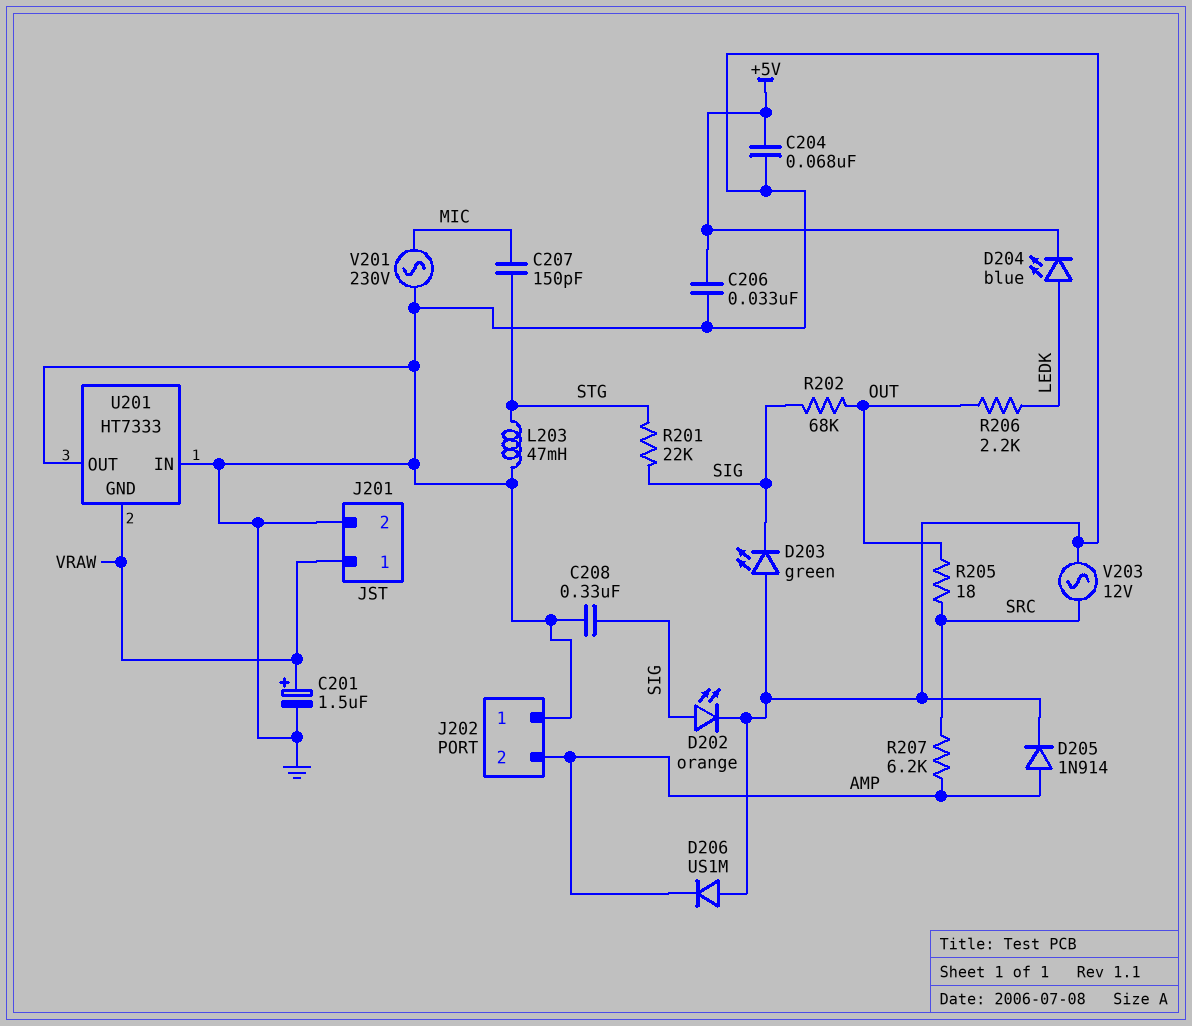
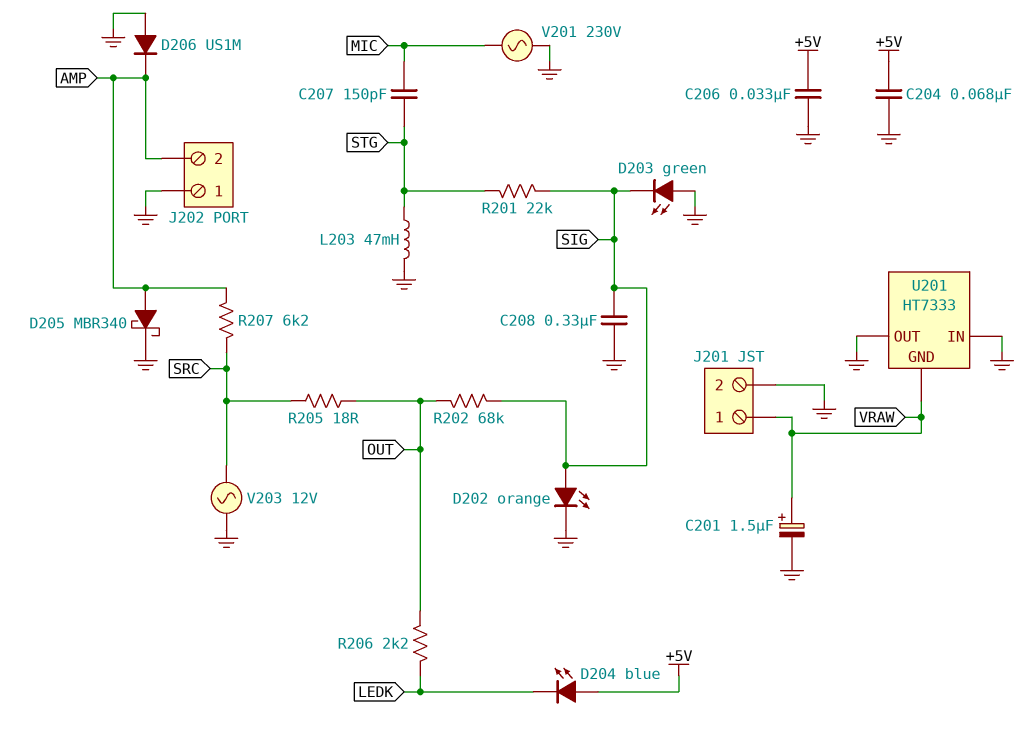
D204: LED blue (A LEDK, K +5V) -> LED blue (A +5V, K LEDK)
D205: diode 1N914 (A AMP, K GND) -> schottky MBR340 (A AMP, K GND)

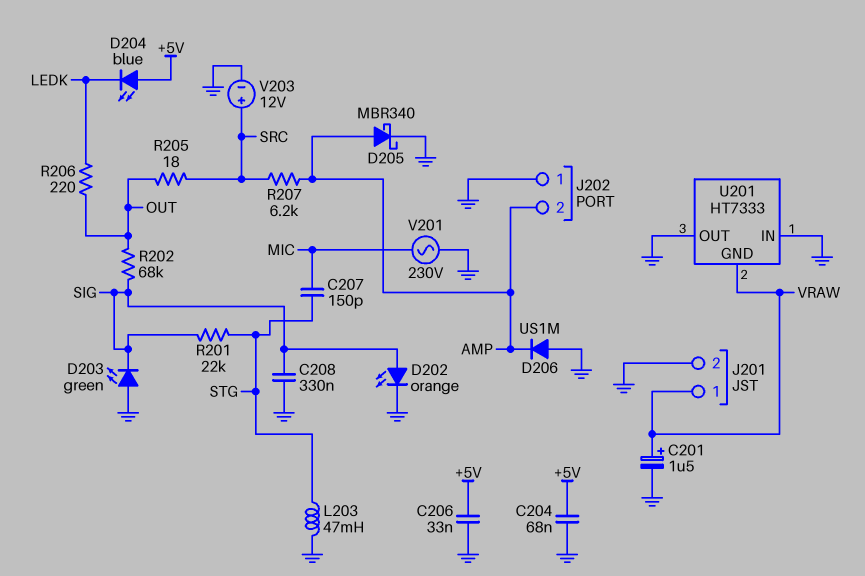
R206: 2.2k (LEDK, OUT) -> 220 (LEDK, OUT)
V203: AC 12V (GND, SRC) -> 12V (plus SRC, minus GND)

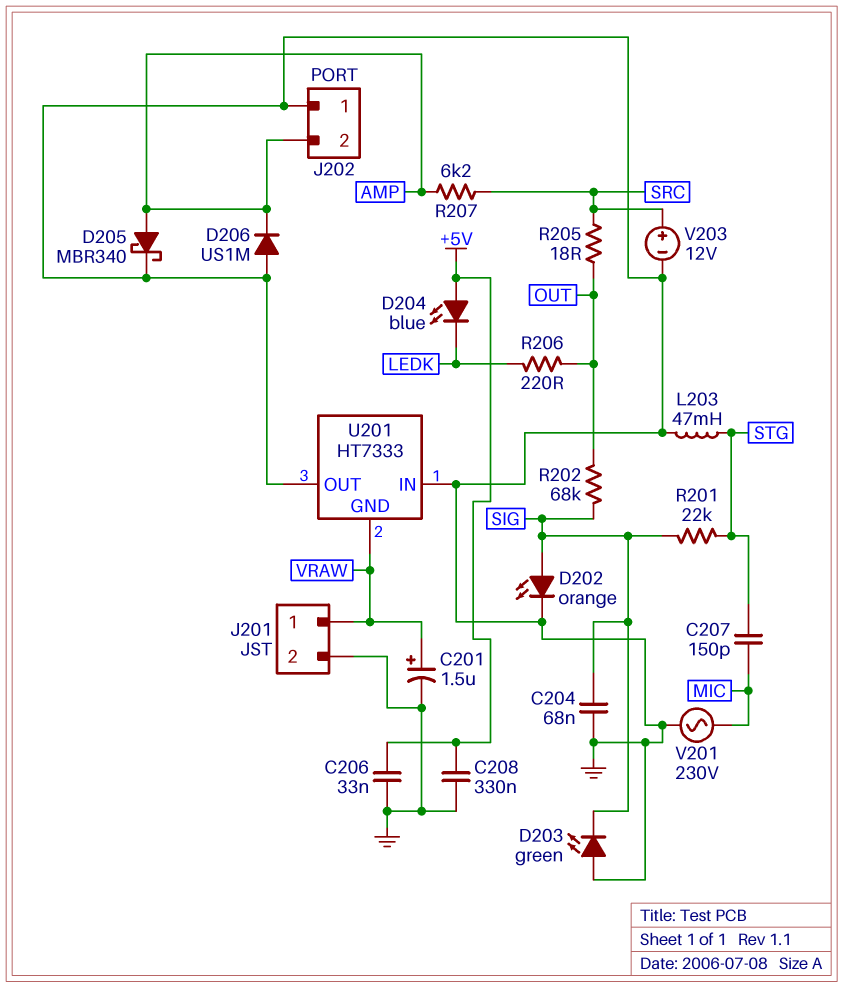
C204: 68nF (+5V, GND) -> 68nF (GND, SIG)
C208: 330nF (GND, SIG) -> 330nF (+5V, GND)

